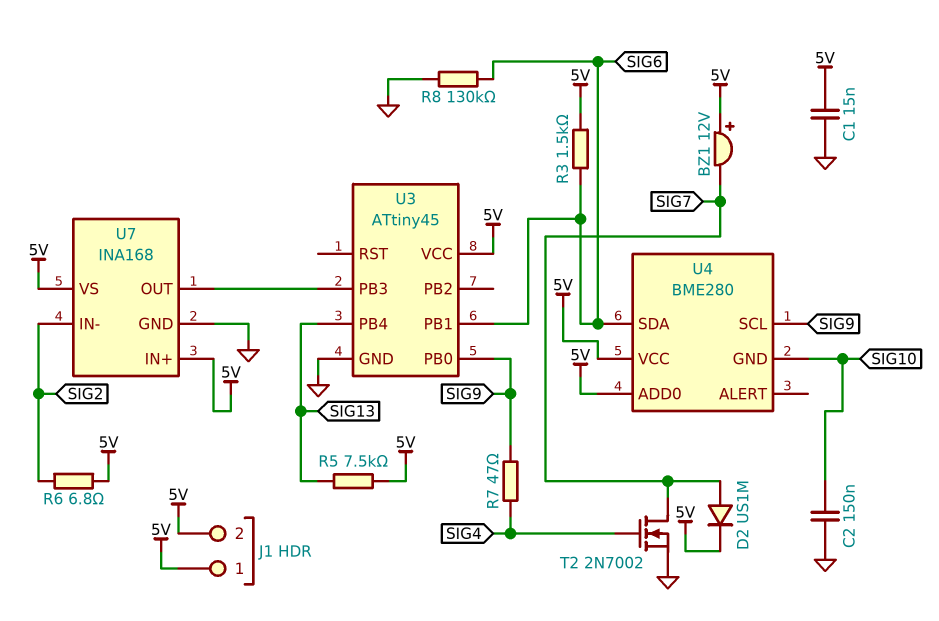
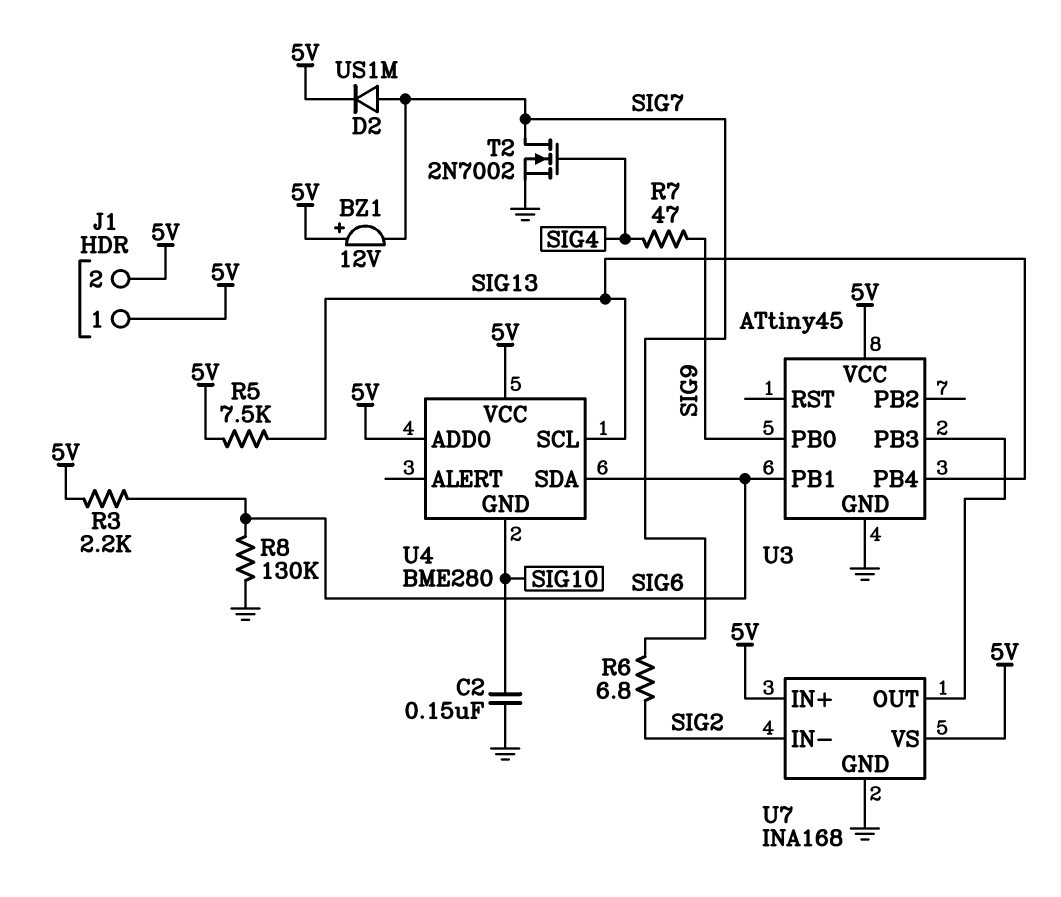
C1: 15nF (5V, GND) -> none
R3: 1.5k (5V, SIG6) -> 2.2k (5V, SIG6)
R6: 6.8 (5V, SIG2) -> 6.8 (SIG2, SIG7)
U4 pin SCL: SIG9 -> SIG13

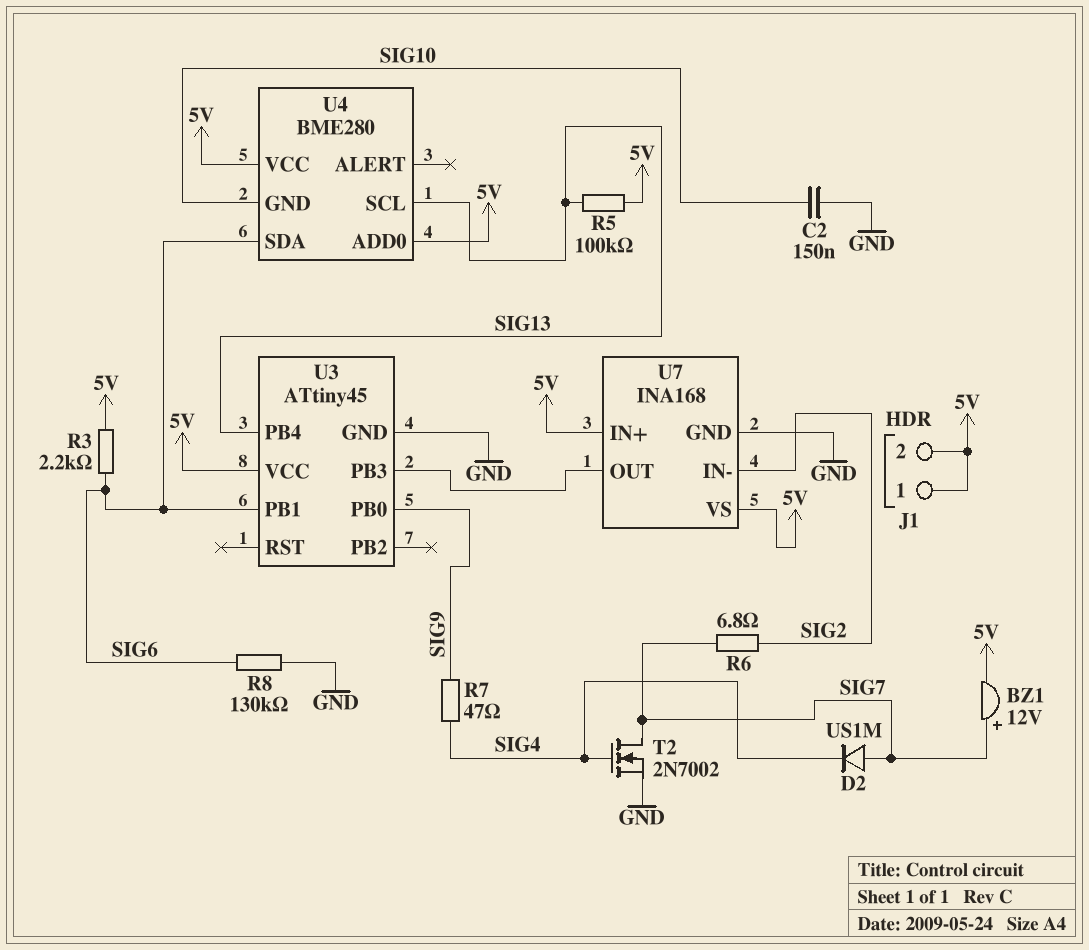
BZ1: buzzer 12V (plus 5V, minus SIG7) -> buzzer 12V (plus SIG7, minus 5V)
D2: diode US1M (A SIG7, K 5V) -> diode US1M (A SIG7, K SIG4)
R5: 7.5k (5V, SIG13) -> 100k (5V, SIG13)

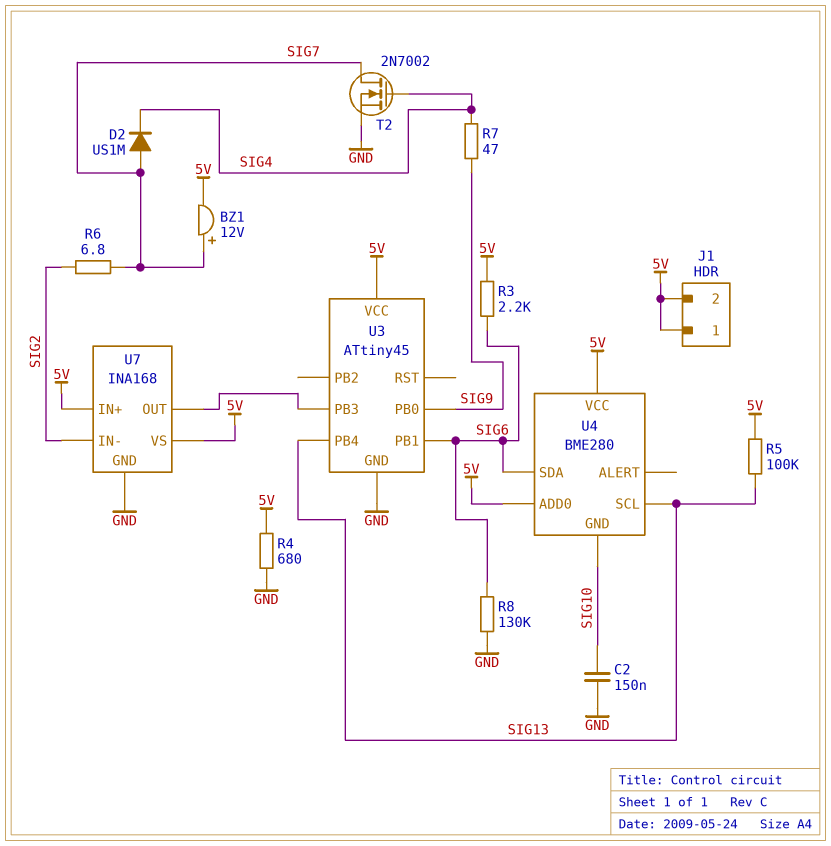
R4: none -> 680 (5V, GND)

